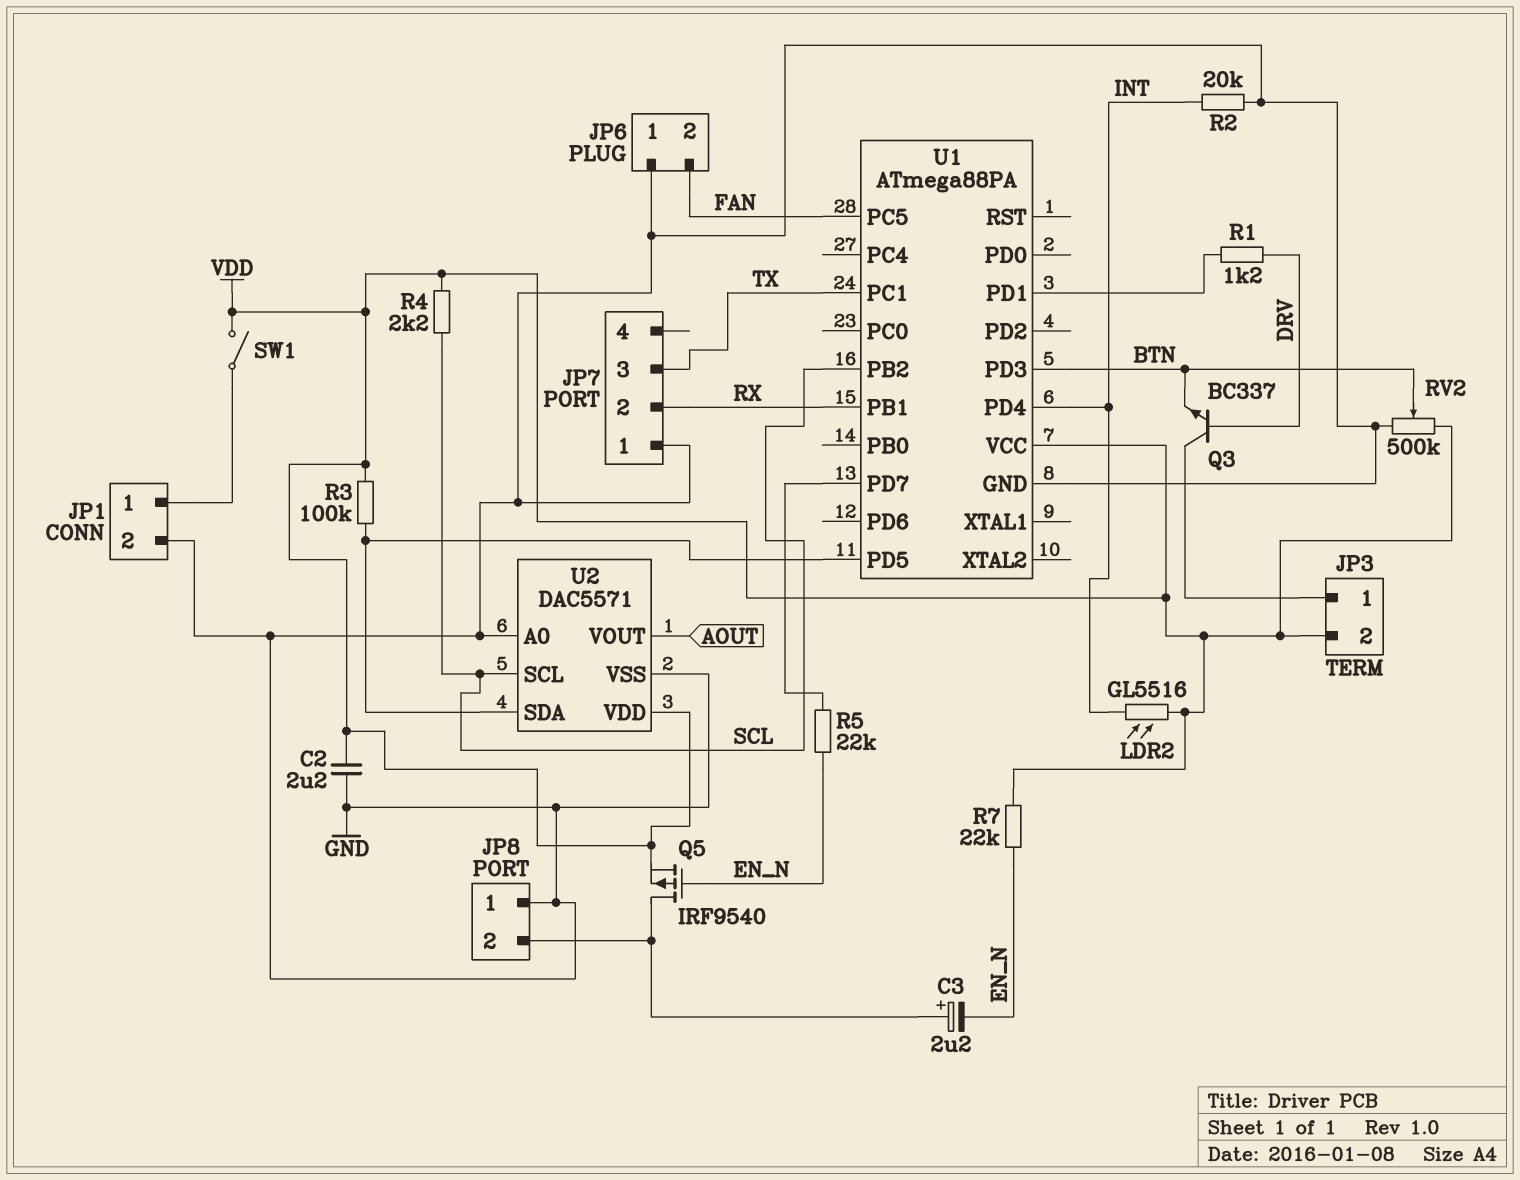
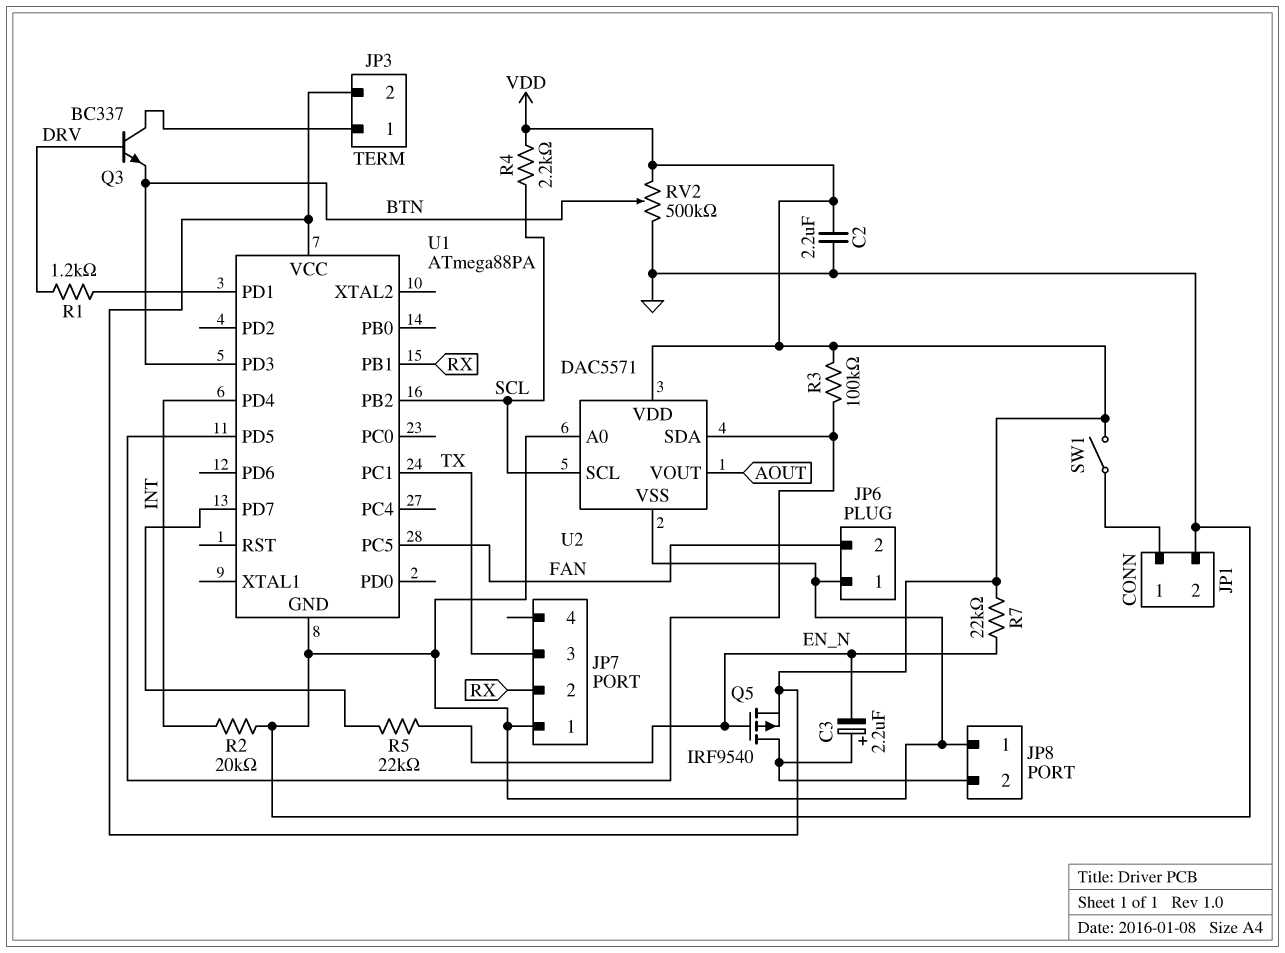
LDR2: GL5516 (INT, VDD) -> none

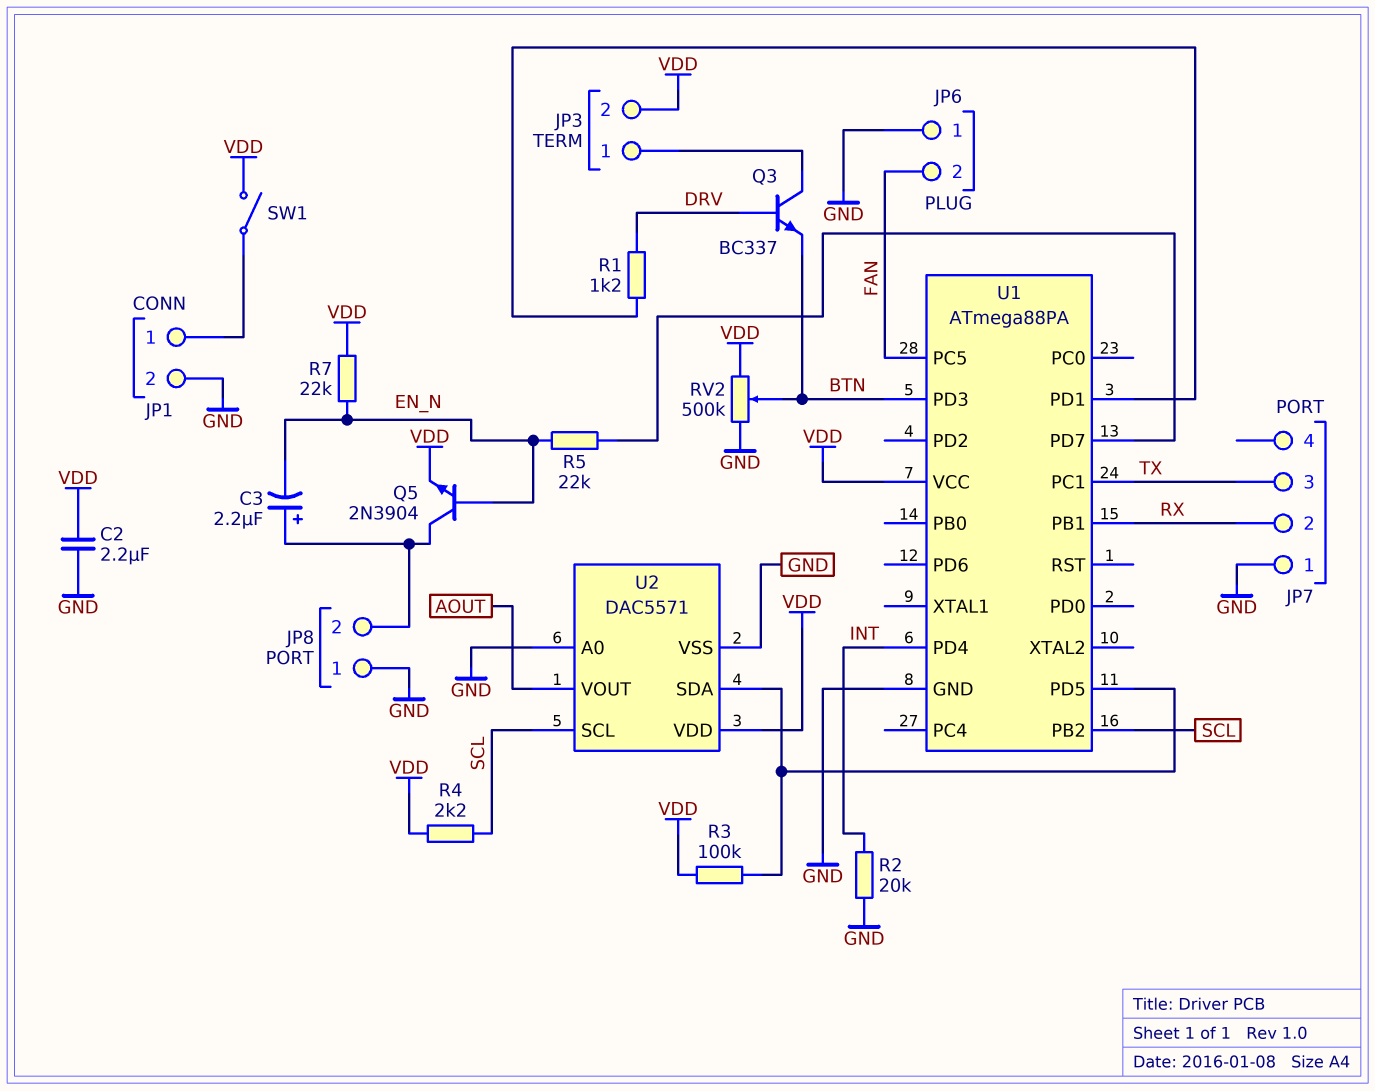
Q5: PMOS IRF9540 (G EN_N, D JP8/2, S VDD) -> NPN 2N3904 (B EN_N, C JP8/2, E VDD)

